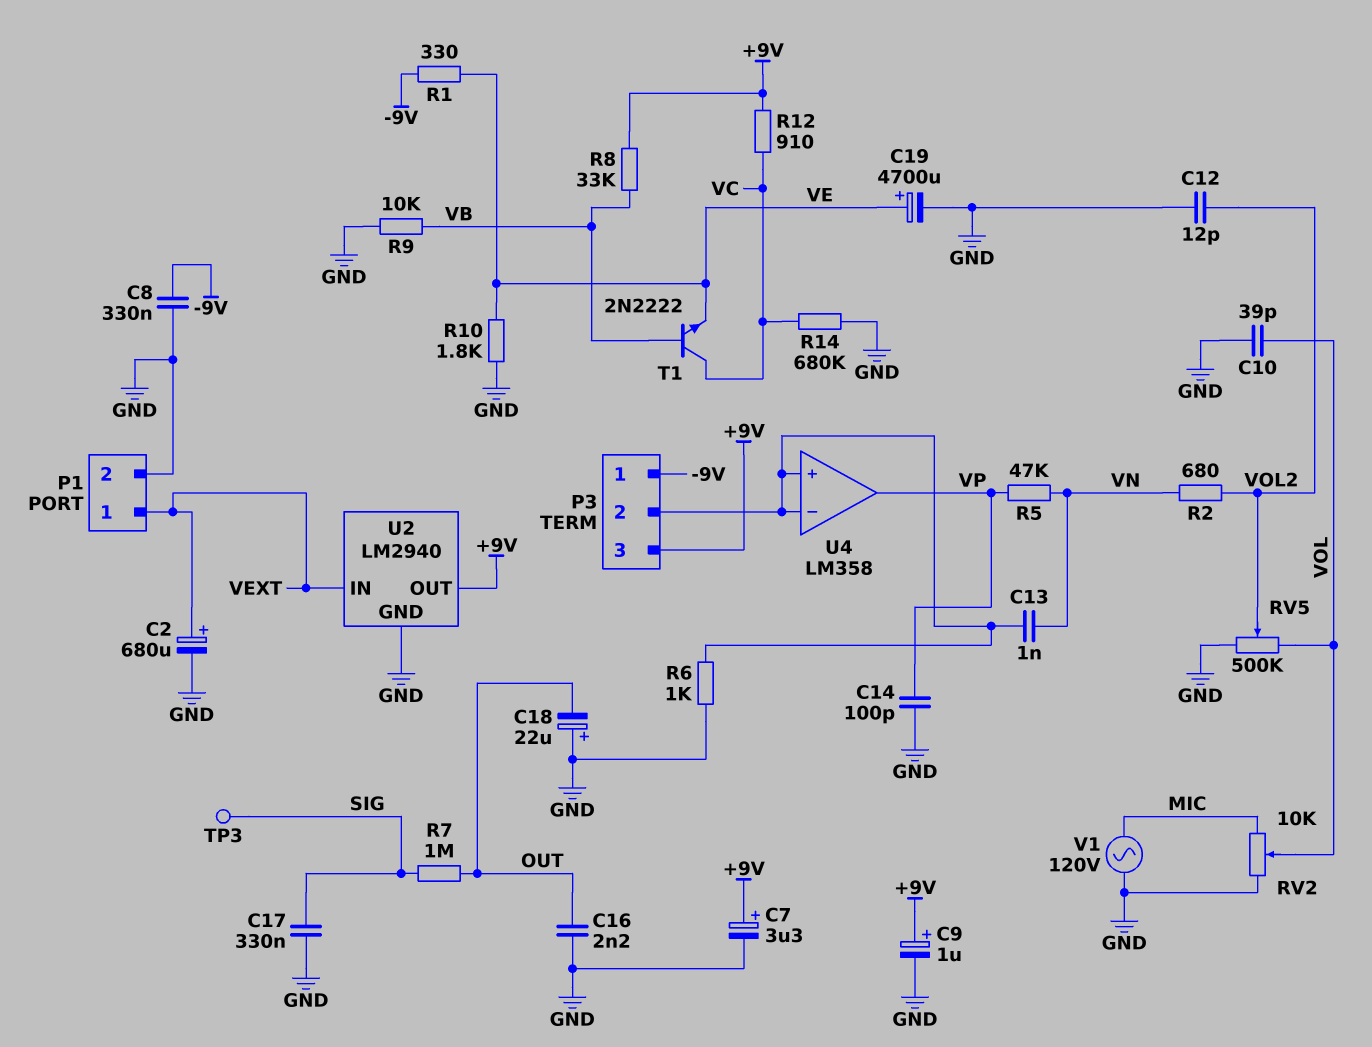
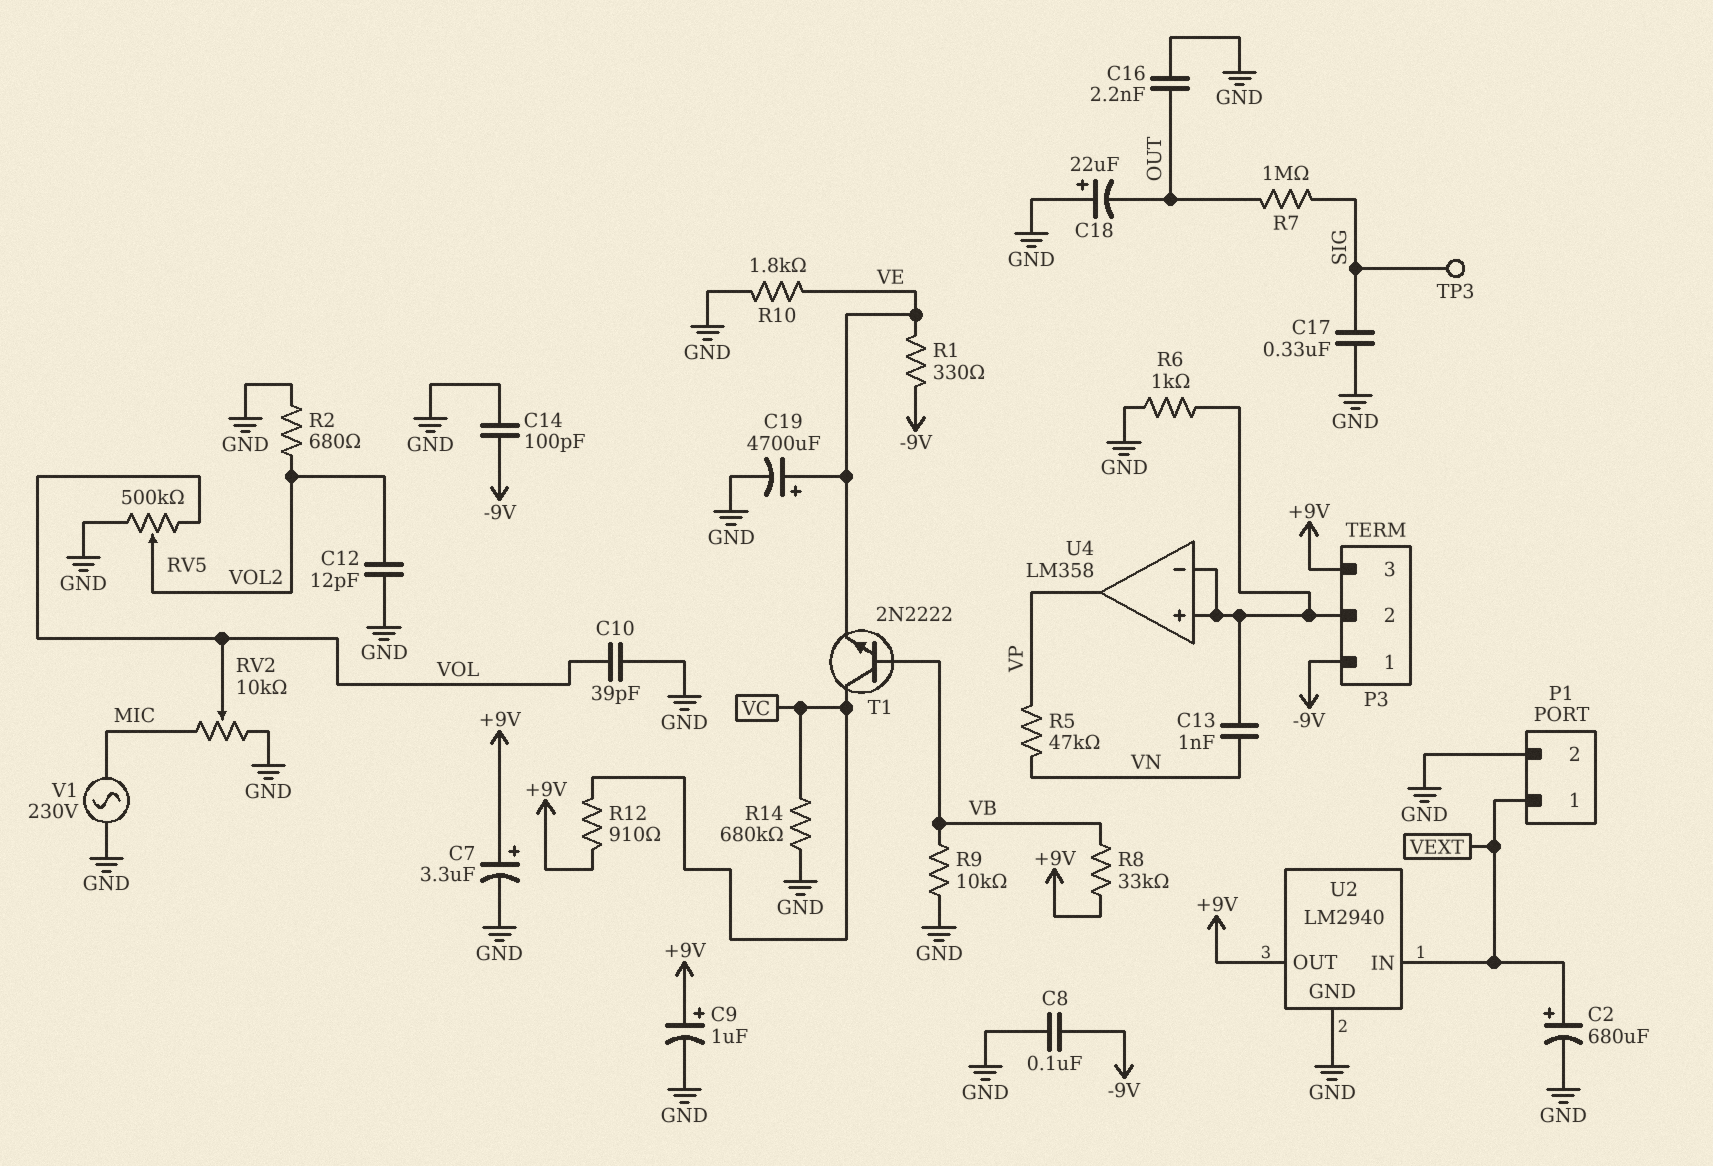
C8: 330nF (-9V, GND) -> 100nF (-9V, GND)
C14: 100pF (GND, VP) -> 100pF (-9V, GND)
R2: 680 (VN, VOL2) -> 680 (GND, VOL2)
V1: AC 120V (GND, MIC) -> AC 230V (GND, MIC)

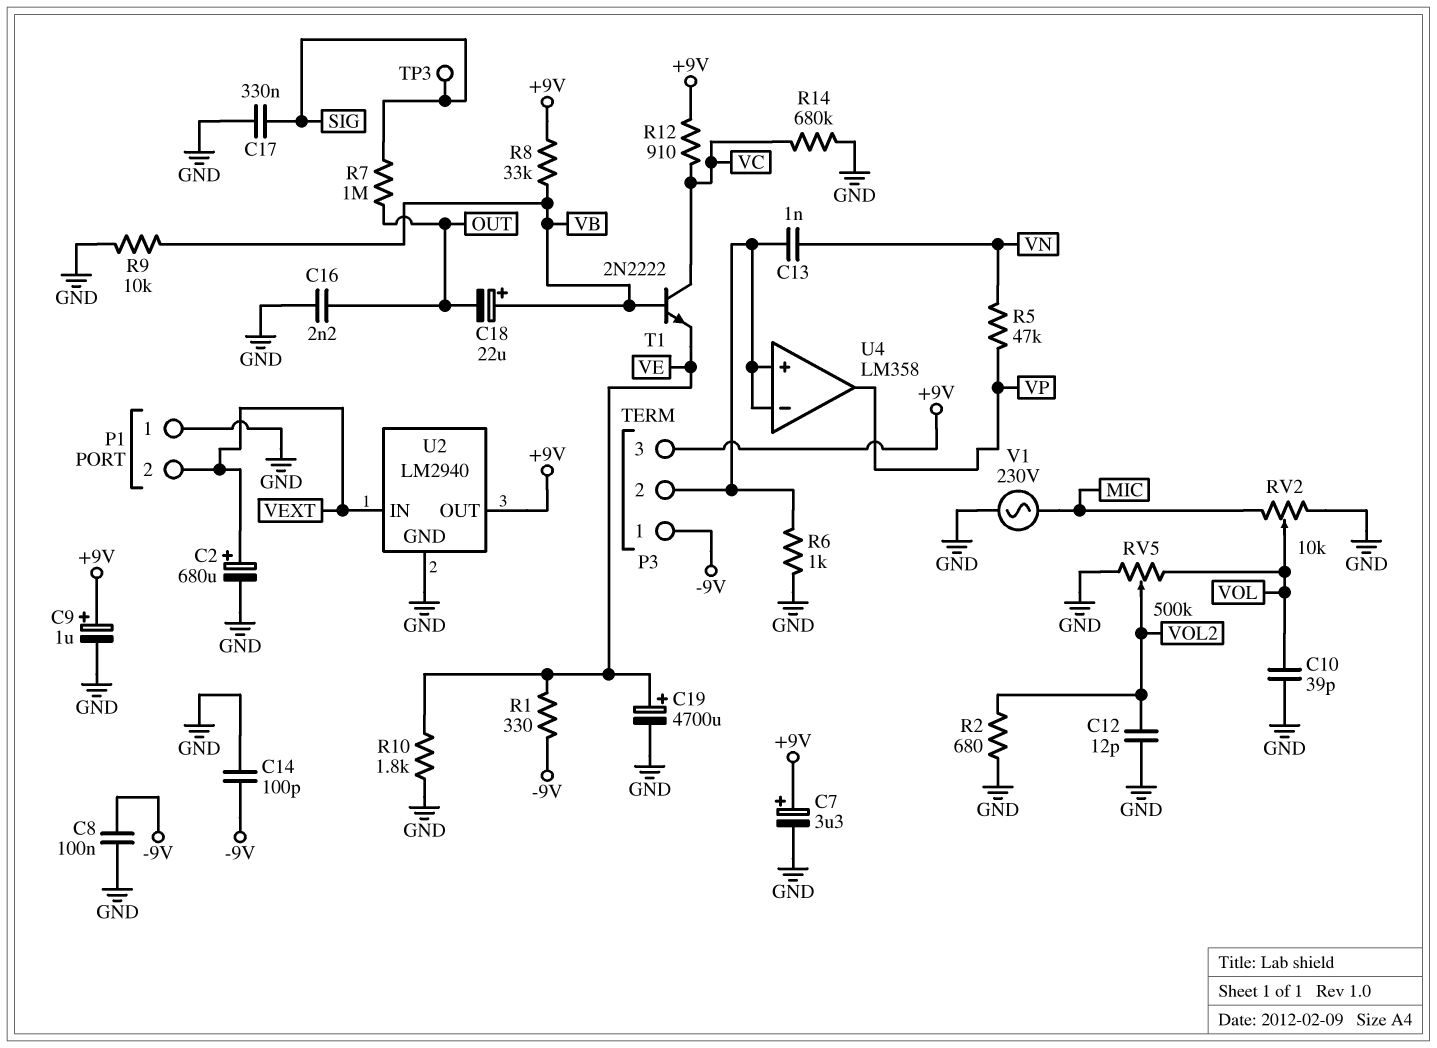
C18: 22uF (plus GND, minus OUT) -> 22uF (plus VB, minus OUT)
P1 pin 1: VEXT -> GND
P1 pin 2: GND -> VEXT

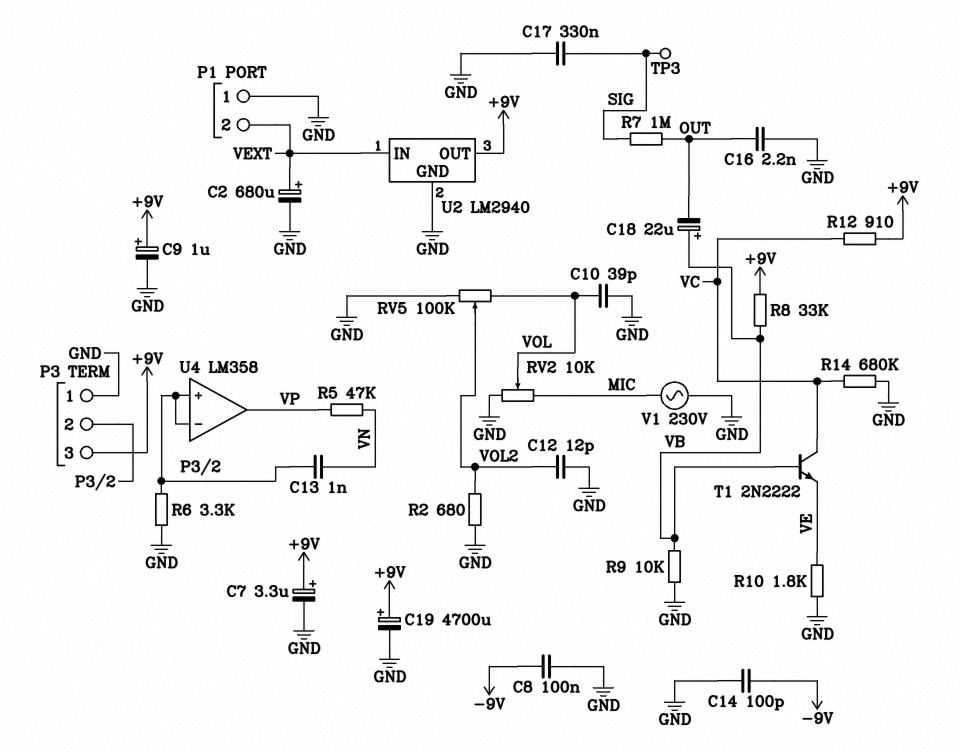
C19: 4700uF (plus VE, minus GND) -> 4700uF (plus +9V, minus GND)
P3 pin 1: -9V -> GND
R1: 330 (-9V, VE) -> none
R6: 1k (GND, P3/2) -> 3.3k (GND, P3/2)
RV5: 500k (GND, VOL, wiper VOL2) -> 100k (GND, VOL, wiper VOL2)

